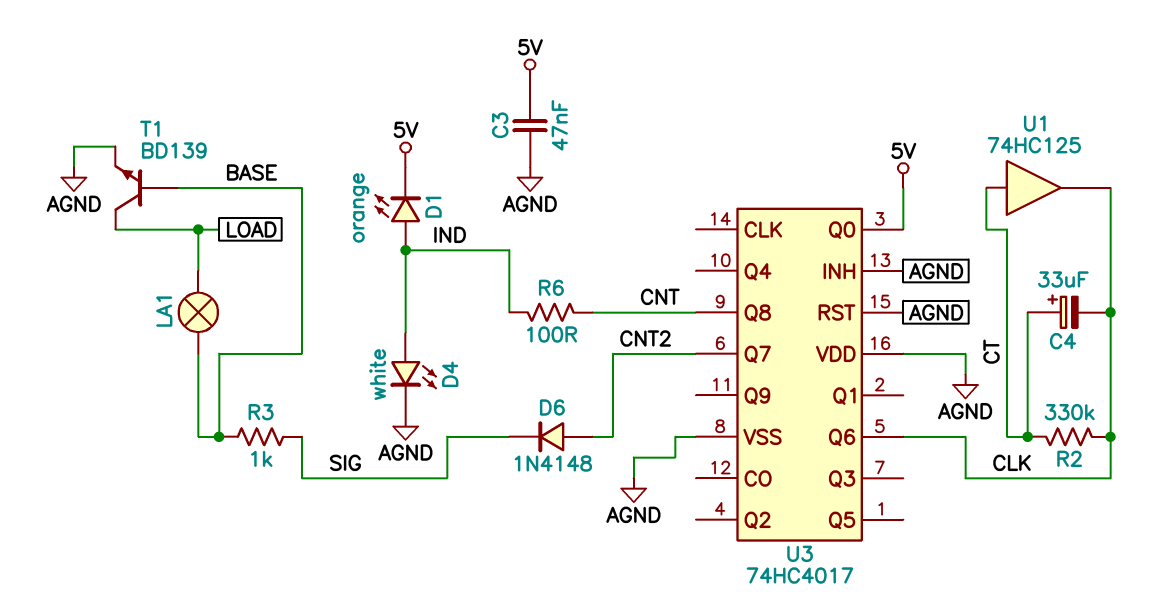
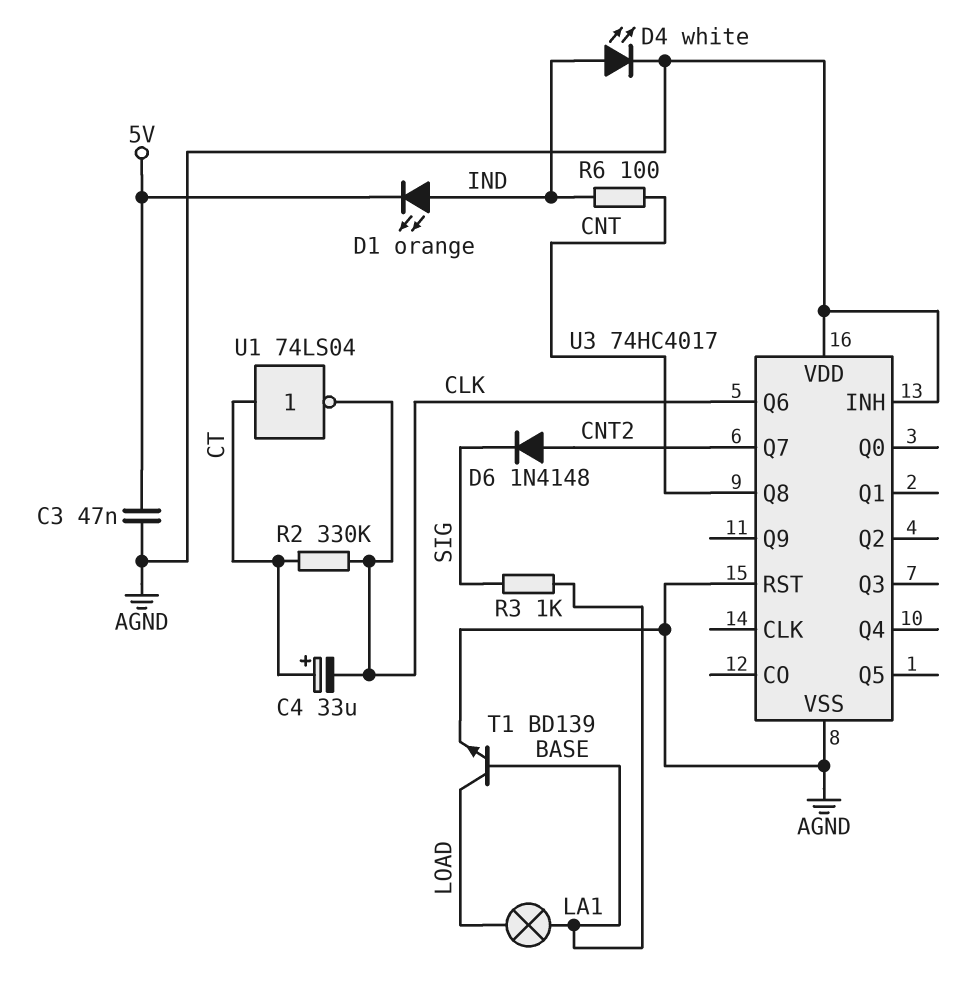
U1: buffer 74HC125 (in CT, out CLK) -> NOT 74LS04 (in CT, out CLK)
U3 pin Q0: 5V -> none

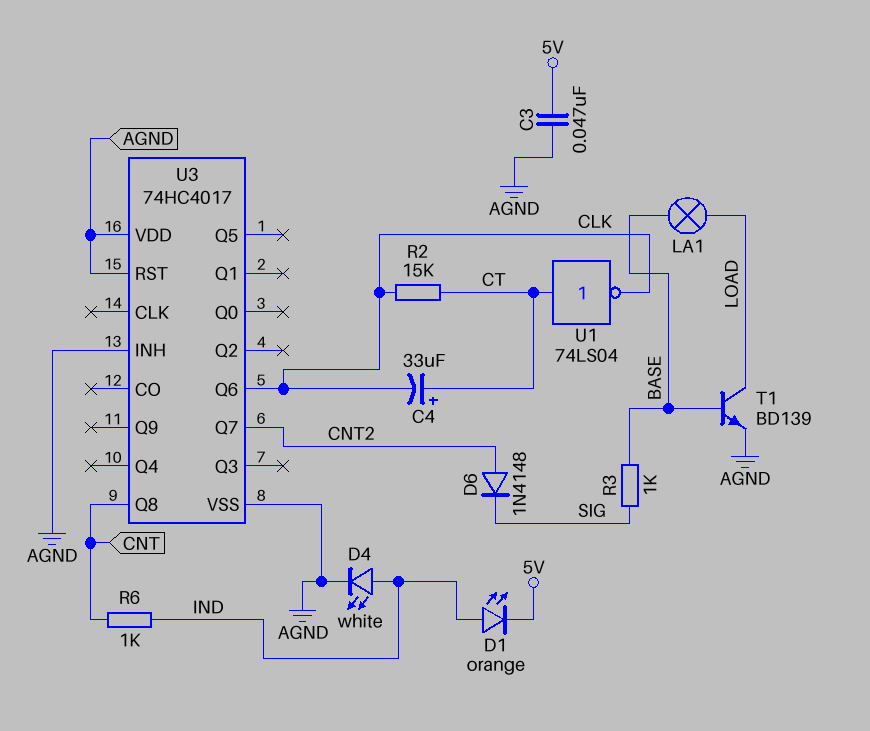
R2: 330k (CLK, CT) -> 15k (CLK, CT)
R6: 100 (CNT, IND) -> 1k (CNT, IND)

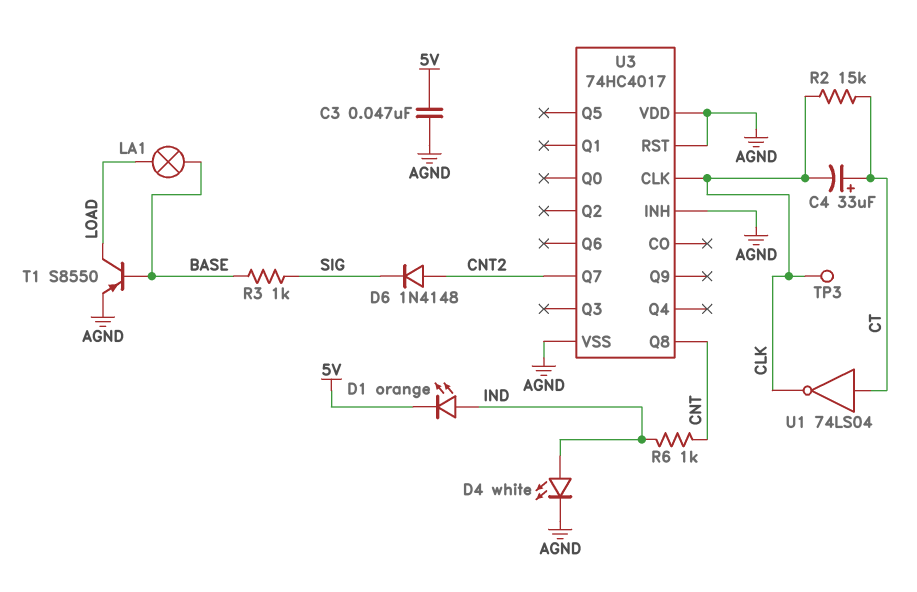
T1: NPN BD139 (B BASE, C LOAD, E AGND) -> PNP S8550 (B BASE, C LOAD, E AGND)
TP3: none -> test point (CLK)
U3 pin CLK: none -> CLK
U3 pin Q6: CLK -> none

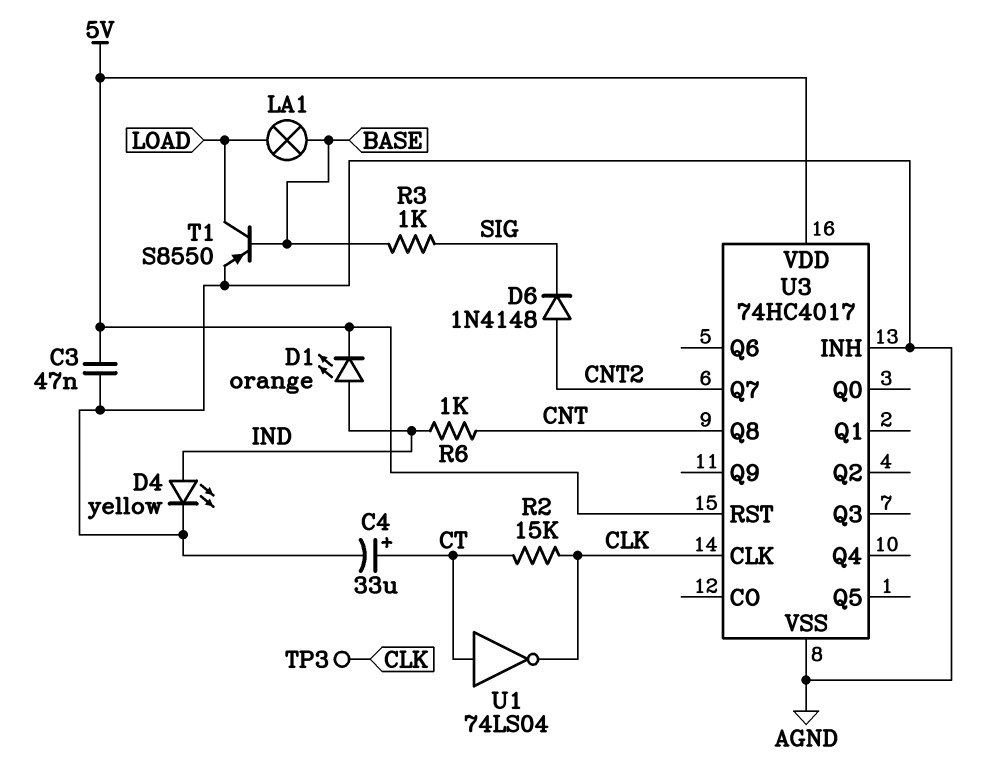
C4: 33uF (plus CT, minus CLK) -> 33uF (plus CT, minus AGND)
D4: LED white (A IND, K AGND) -> LED yellow (A IND, K AGND)
U3 pin RST: AGND -> 5V
U3 pin VDD: AGND -> 5V

